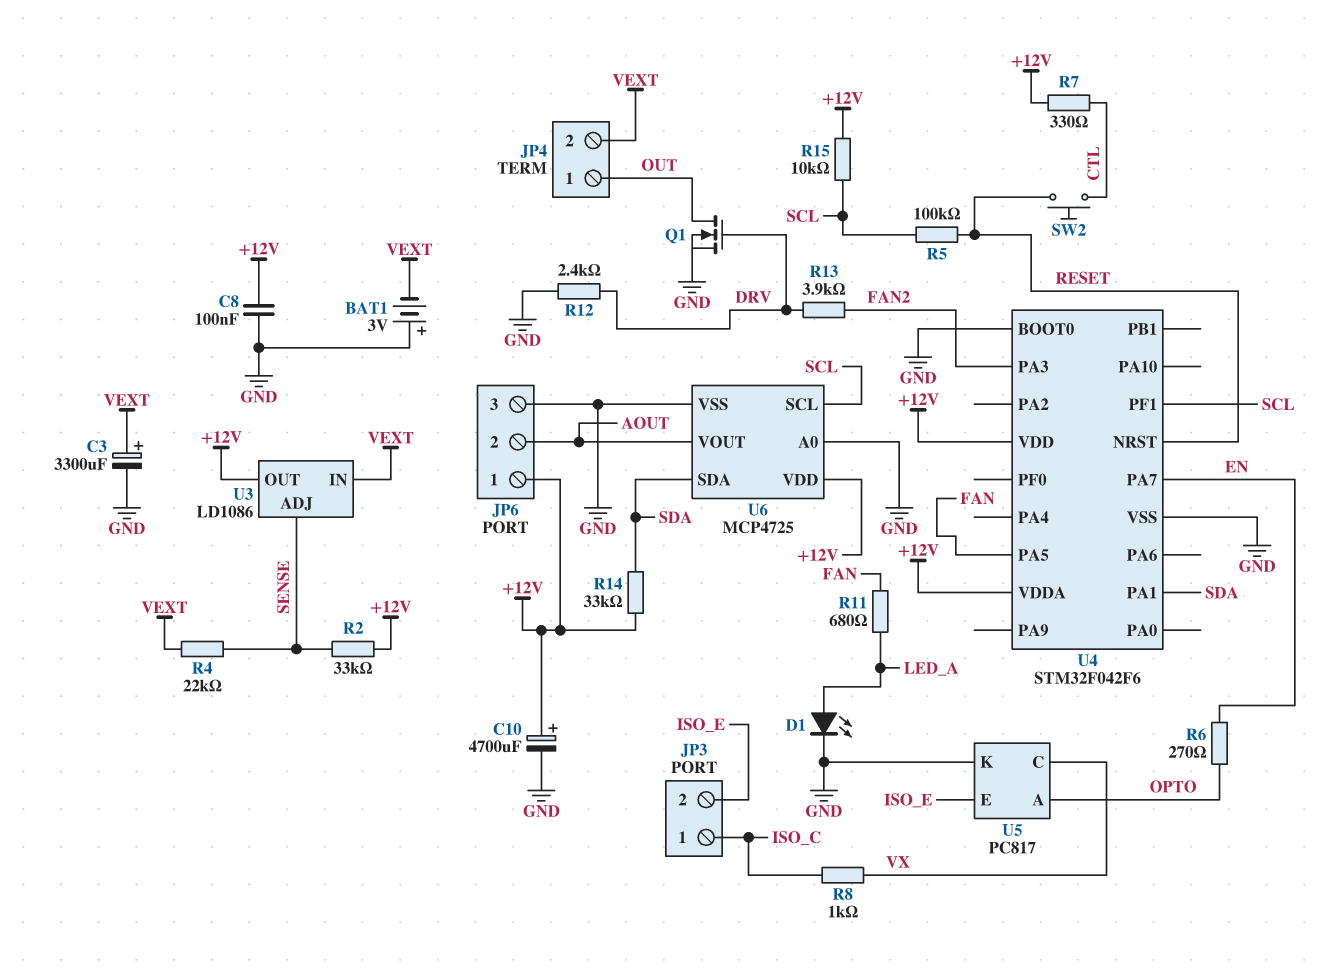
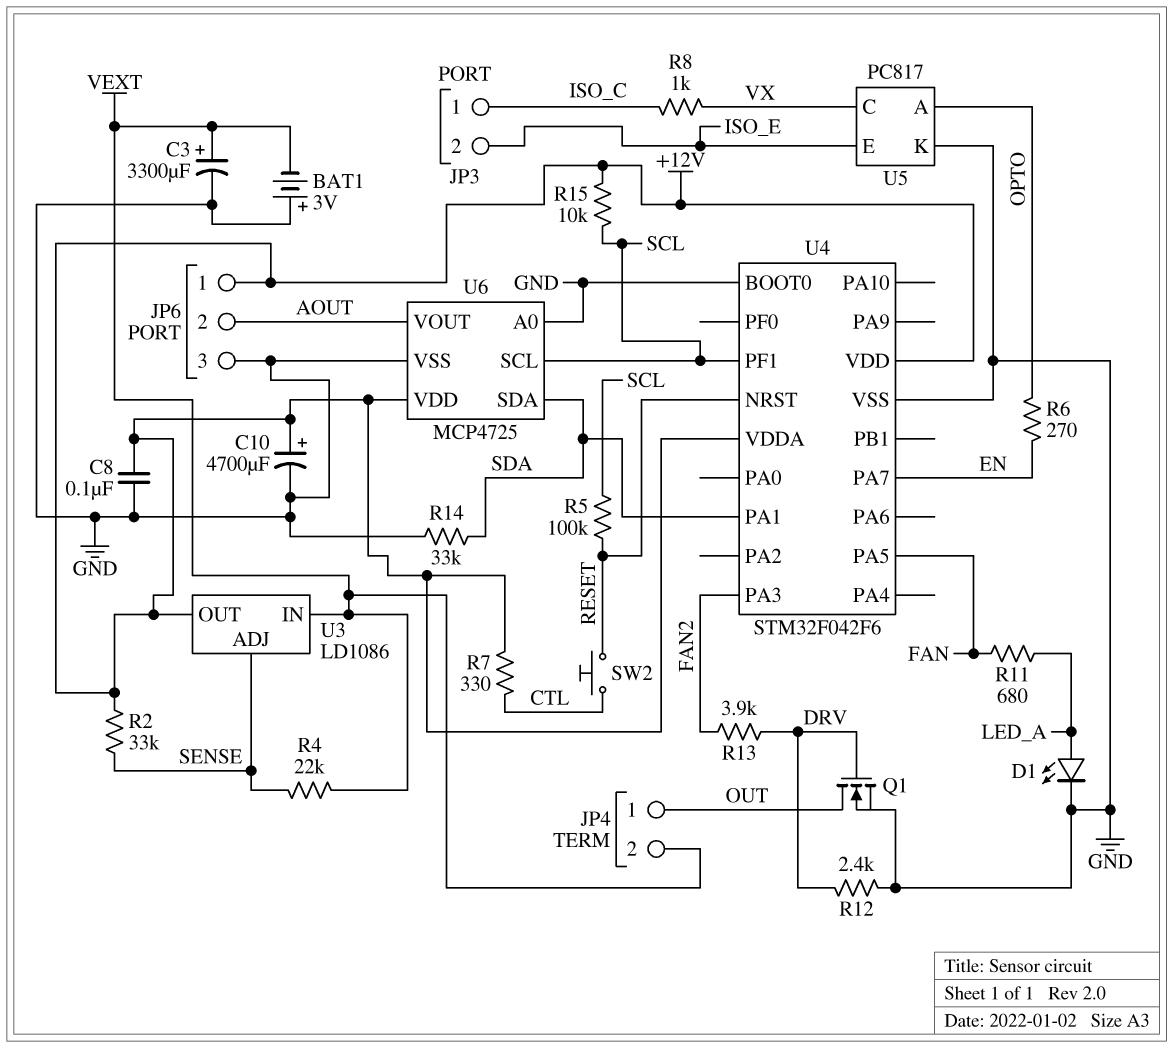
R14: 33k (+12V, SDA) -> 33k (GND, SDA)

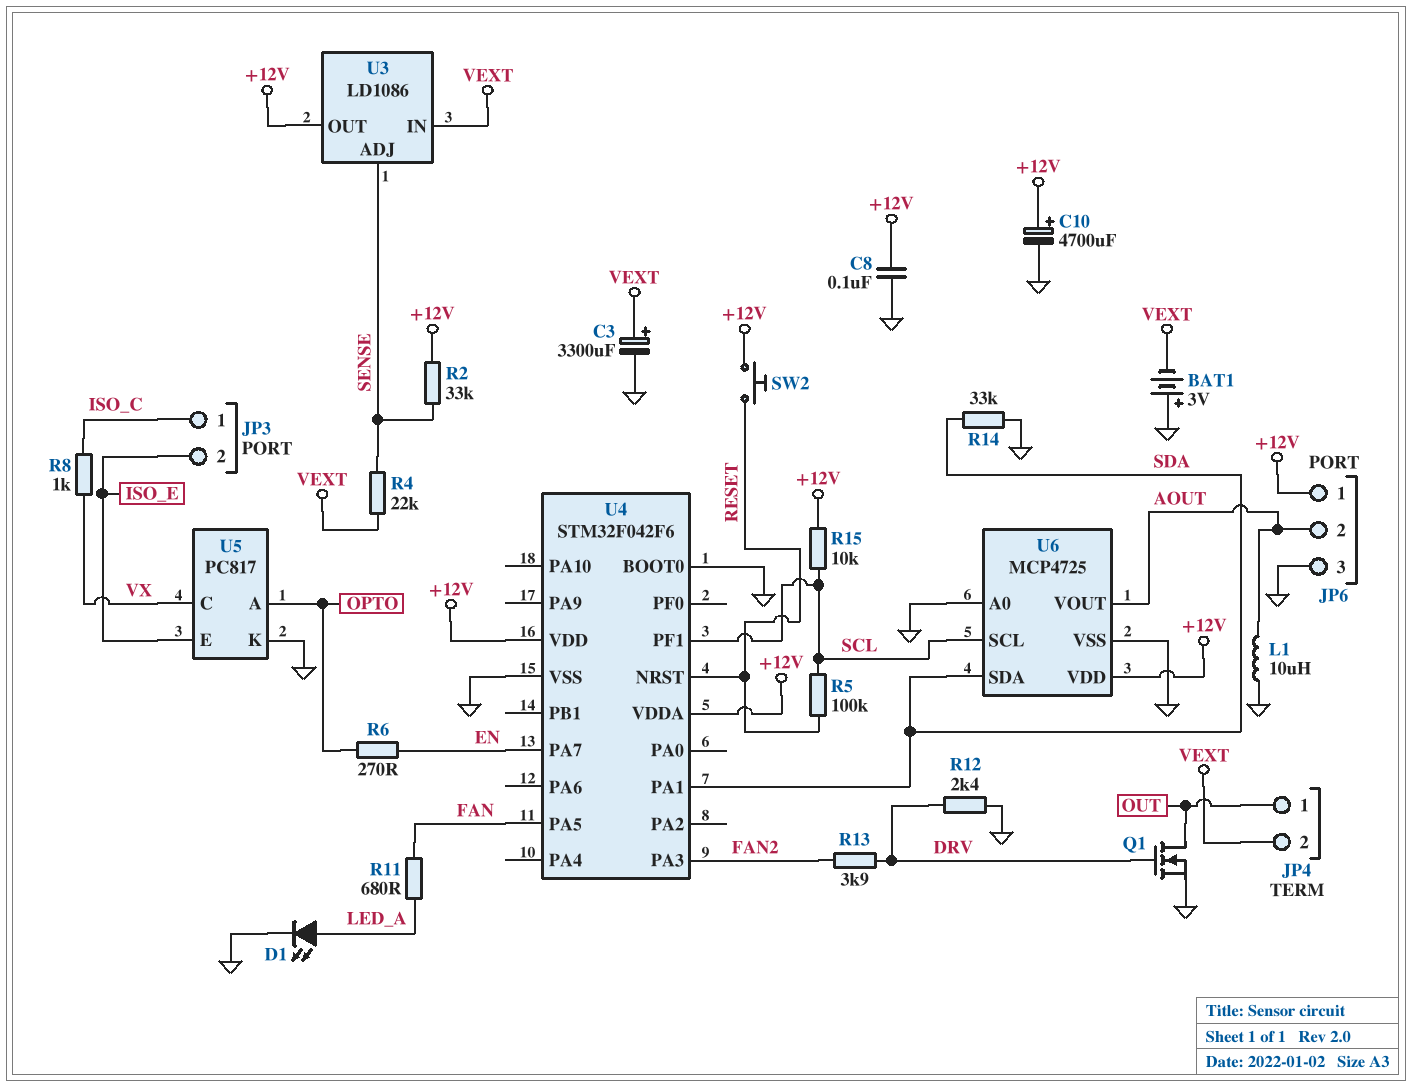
L1: none -> 10uH (AOUT, GND)
R7: 330 (+12V, CTL) -> none
SW2: button (CTL, RESET) -> button (+12V, RESET)

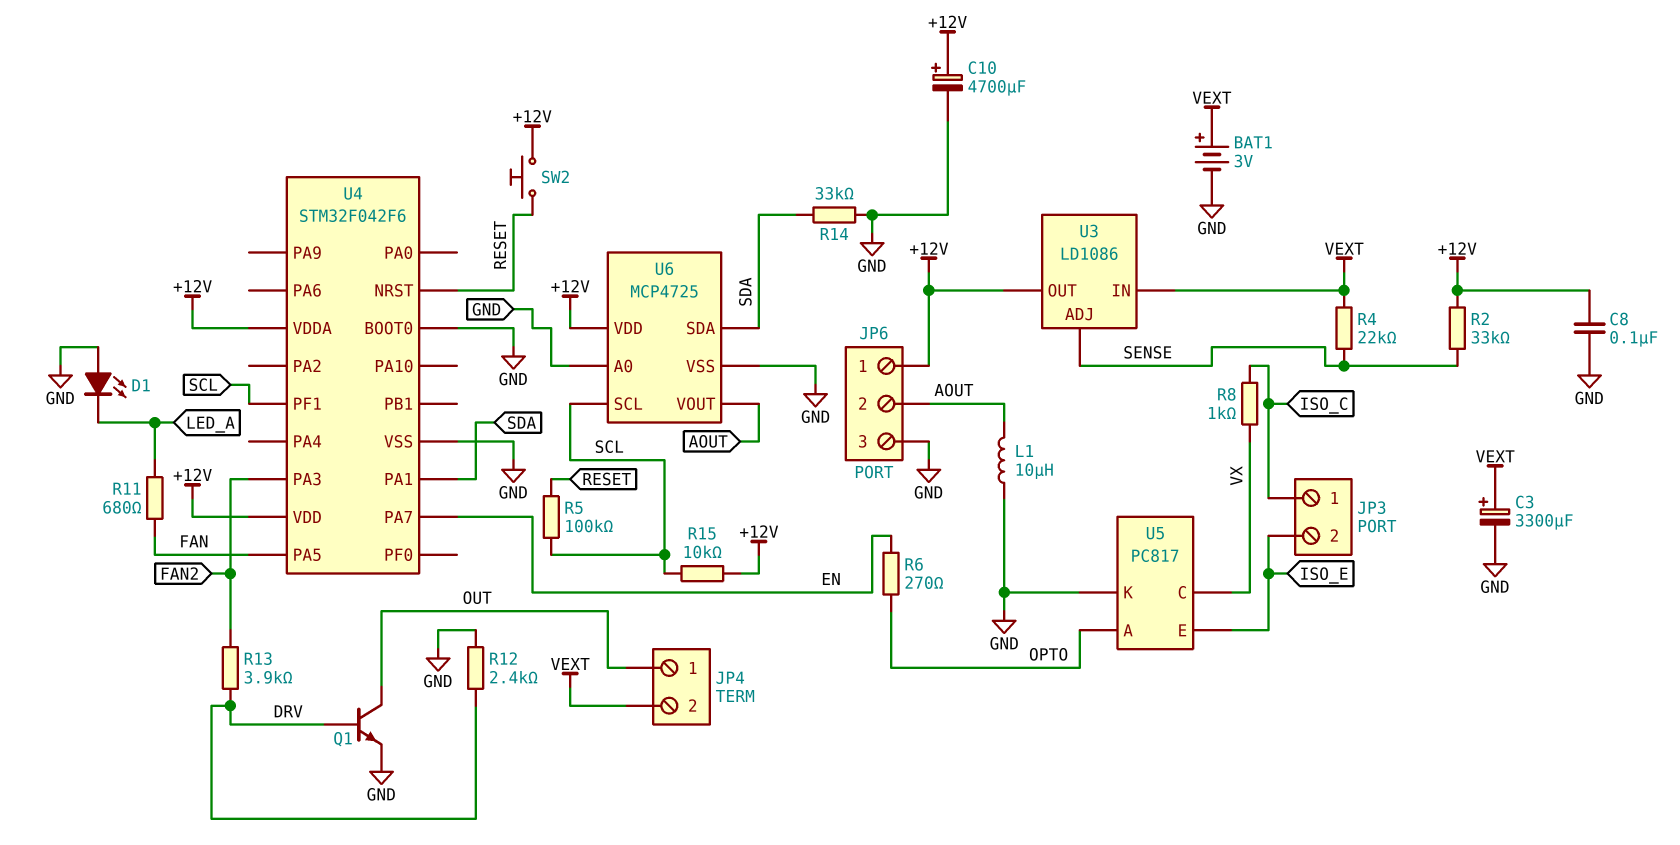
BAT1: 3V (plus GND, minus VEXT) -> 3V (plus VEXT, minus GND)
D1: LED (A LED_A, K GND) -> LED (A GND, K LED_A)
Q1: NMOS (G DRV, D OUT, S GND) -> NPN (B DRV, C OUT, E GND)

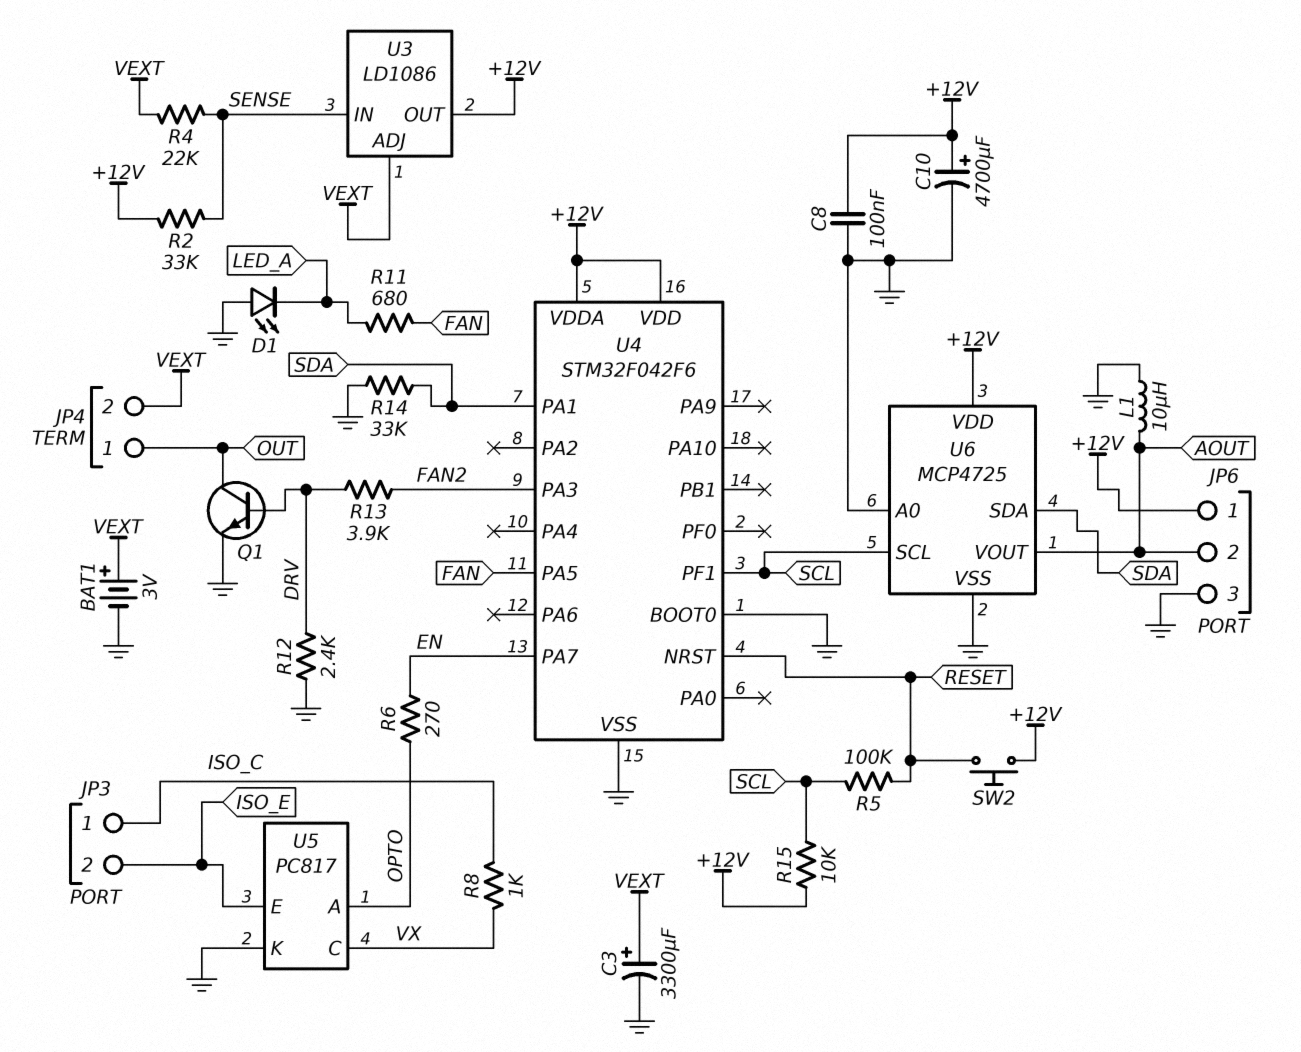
U3 pin ADJ: SENSE -> VEXT
U3 pin IN: VEXT -> SENSE

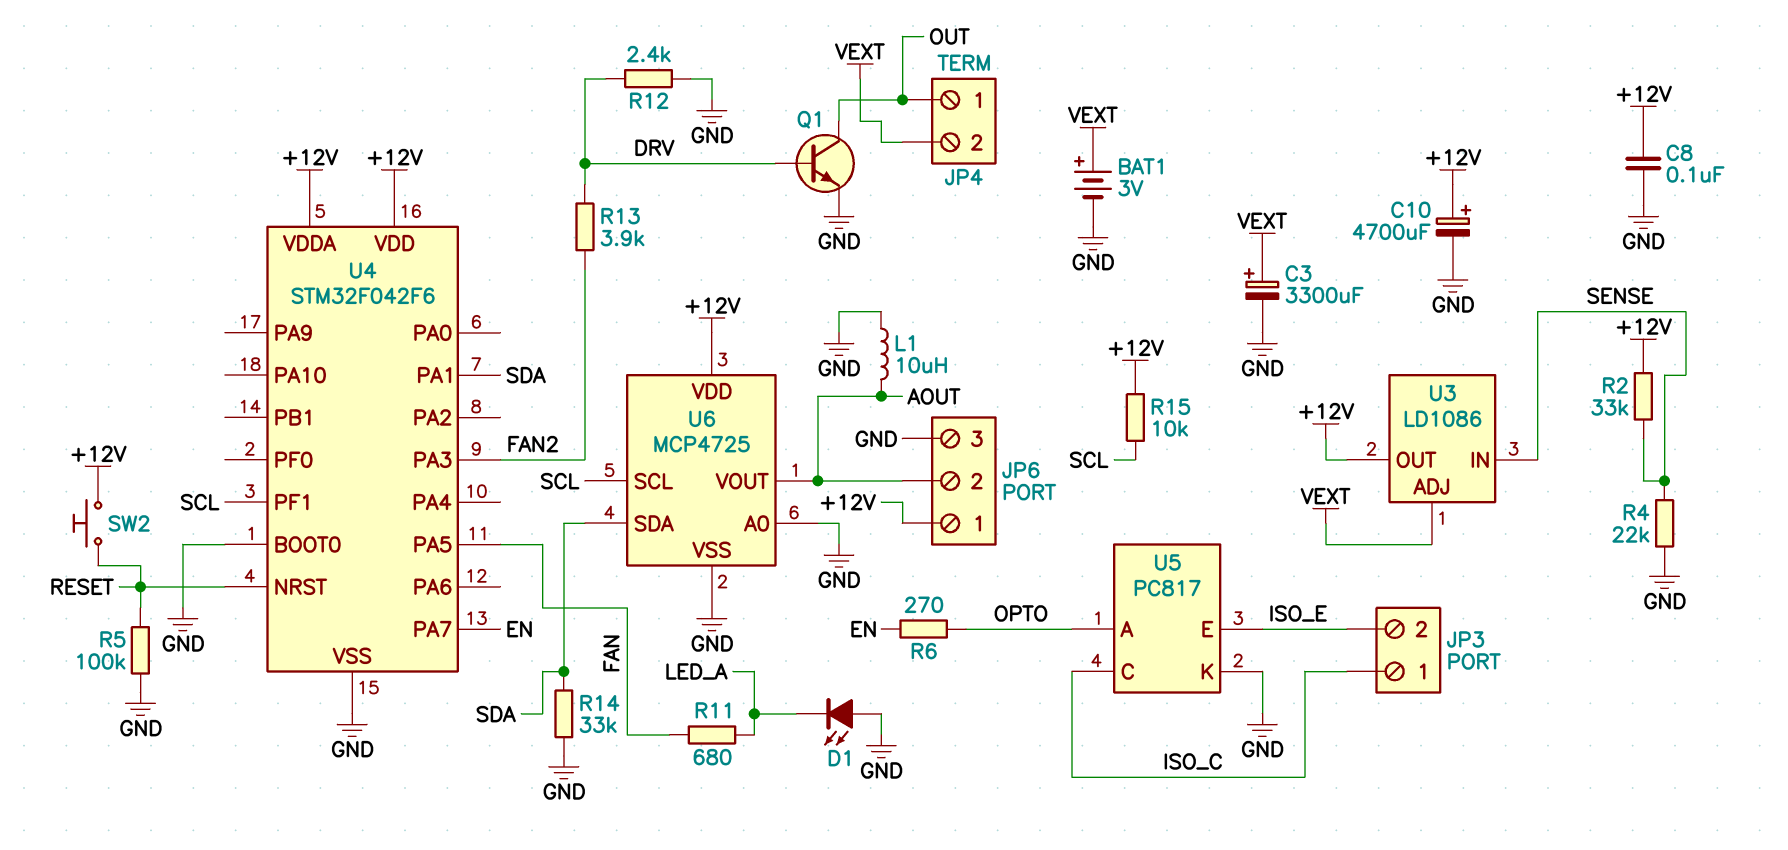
R4: 22k (SENSE, VEXT) -> 22k (GND, SENSE)
R5: 100k (RESET, SCL) -> 100k (GND, RESET)
R8: 1k (ISO_C, VX) -> none
U5 pin C: VX -> ISO_C

